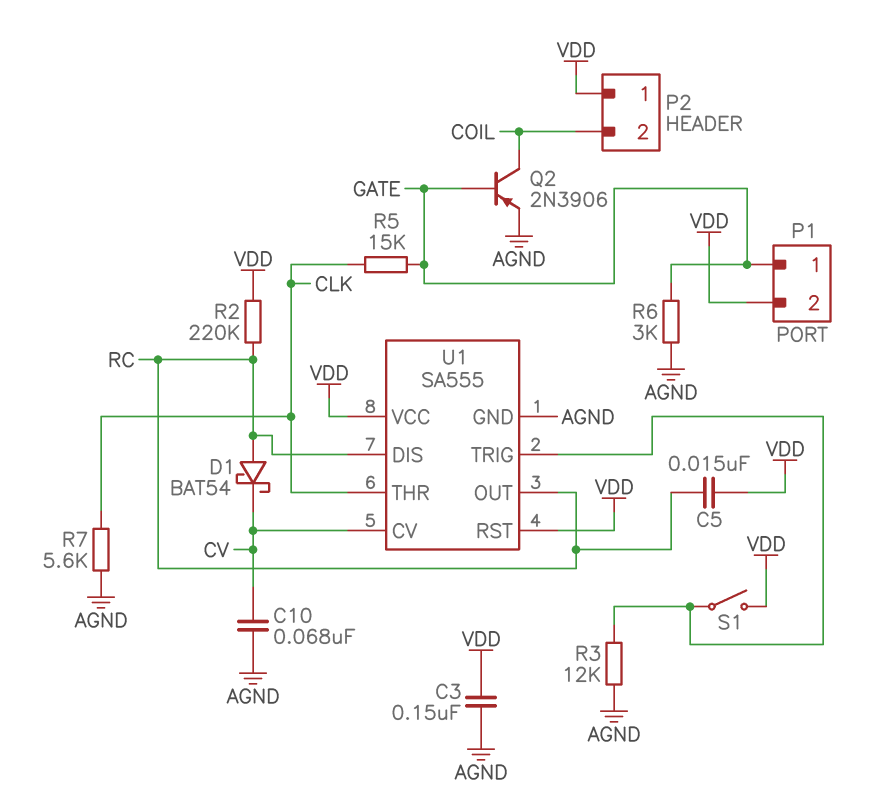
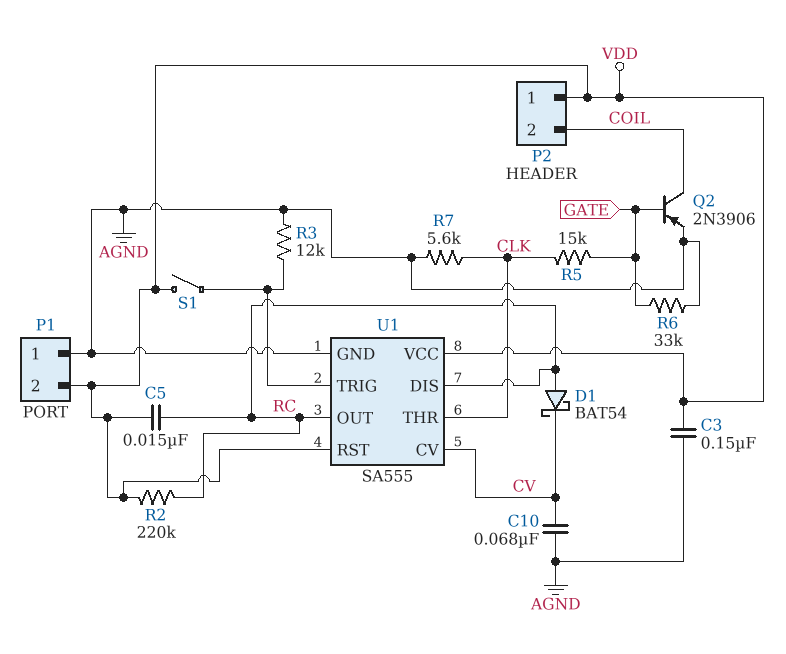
P1 pin 1: GATE -> AGND
R6: 3k (AGND, GATE) -> 33k (AGND, GATE)

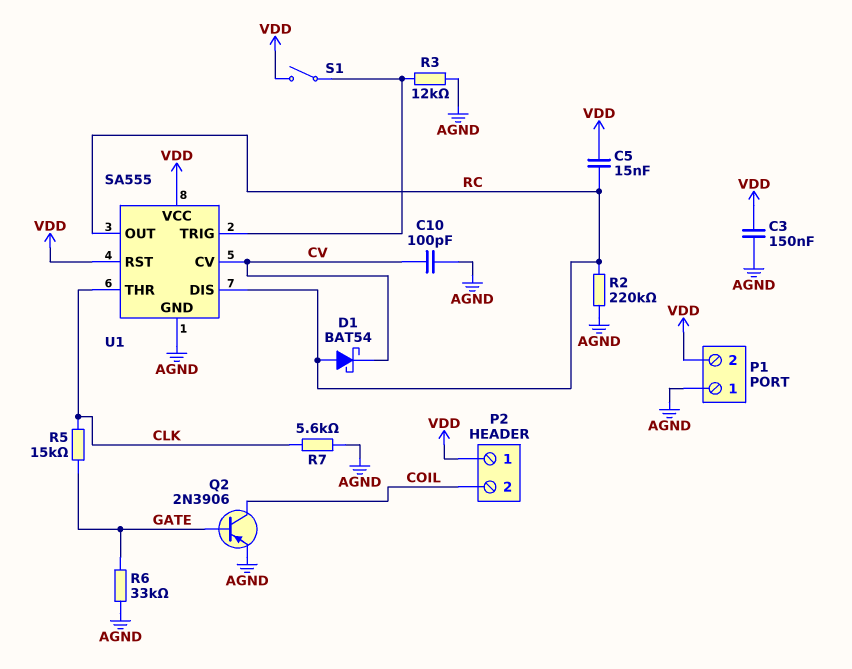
C10: 68nF (AGND, CV) -> 100pF (AGND, CV)
R2: 220k (RC, VDD) -> 220k (AGND, RC)

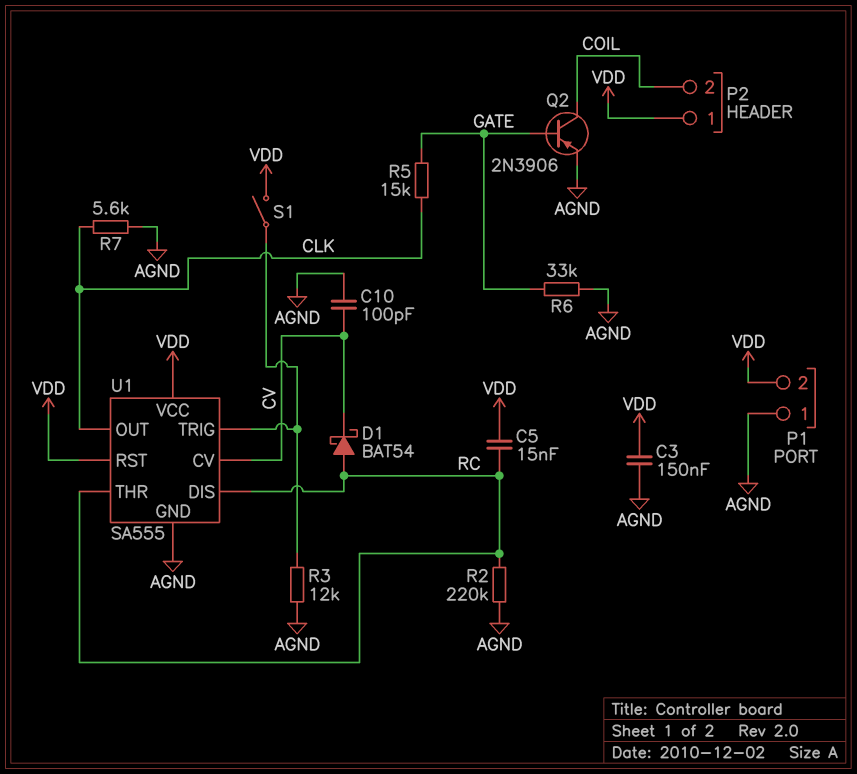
U1 pin OUT: RC -> CLK
U1 pin THR: CLK -> RC

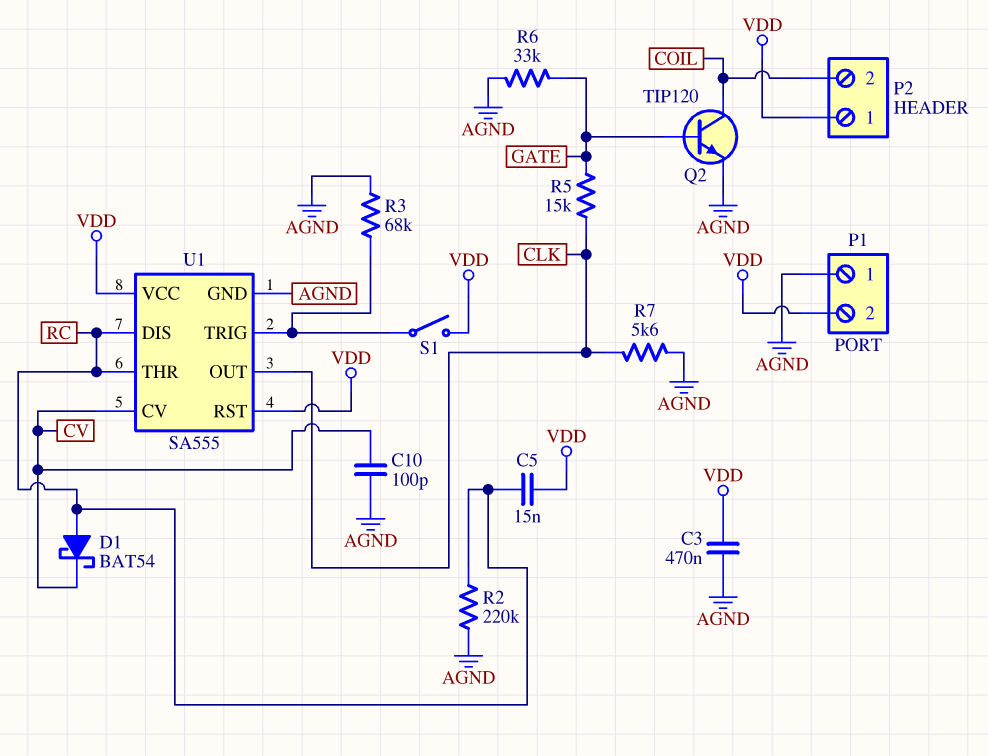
C3: 150nF (AGND, VDD) -> 470nF (AGND, VDD)
Q2: PNP 2N3906 (B GATE, C COIL, E AGND) -> NPN TIP120 (B GATE, C COIL, E AGND)
R3: 12k (AGND, U1/TRIG) -> 68k (AGND, U1/TRIG)

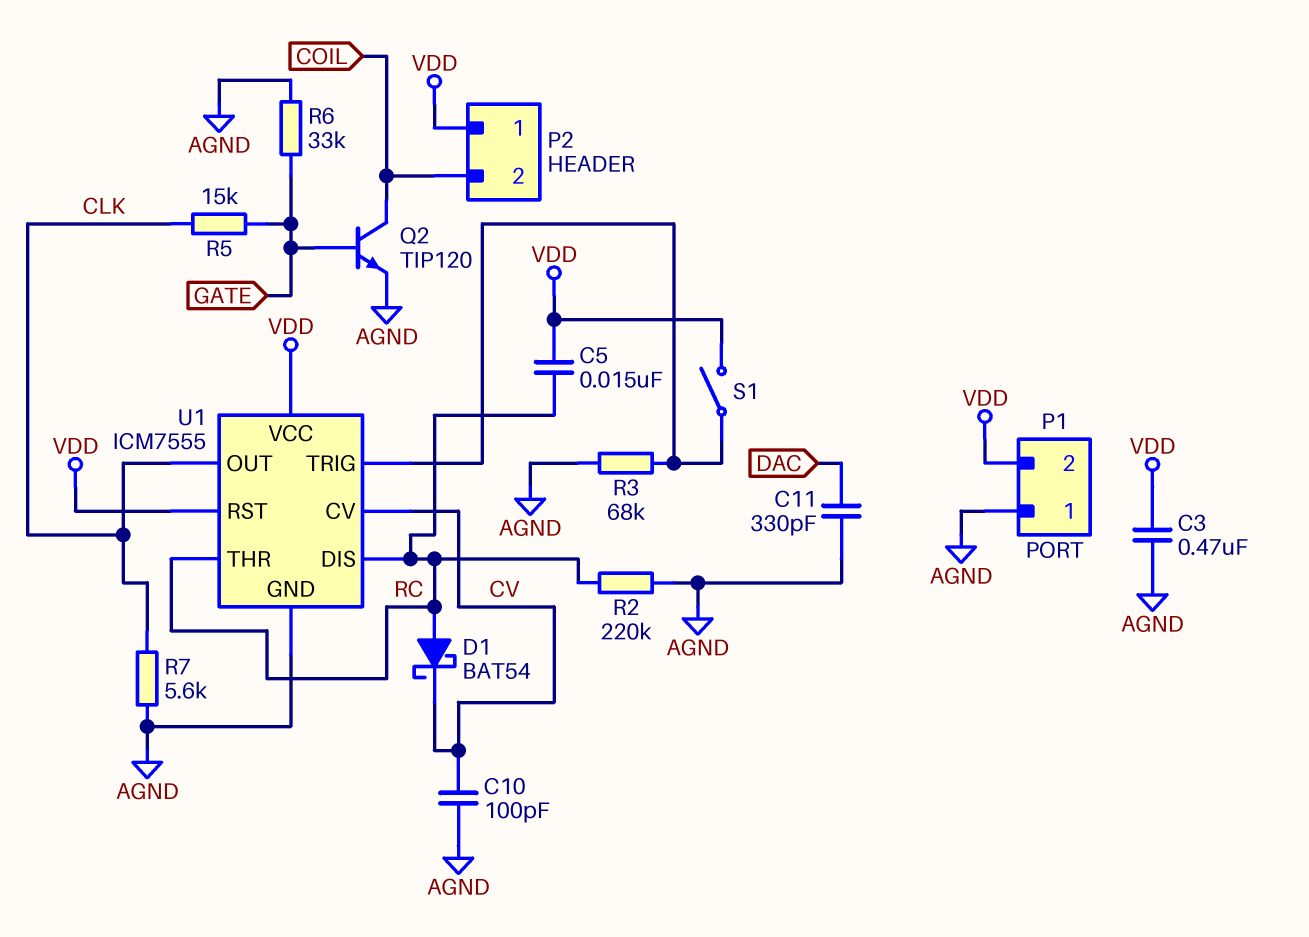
C11: none -> 330pF (AGND, DAC)
U1: SA555 -> ICM7555

